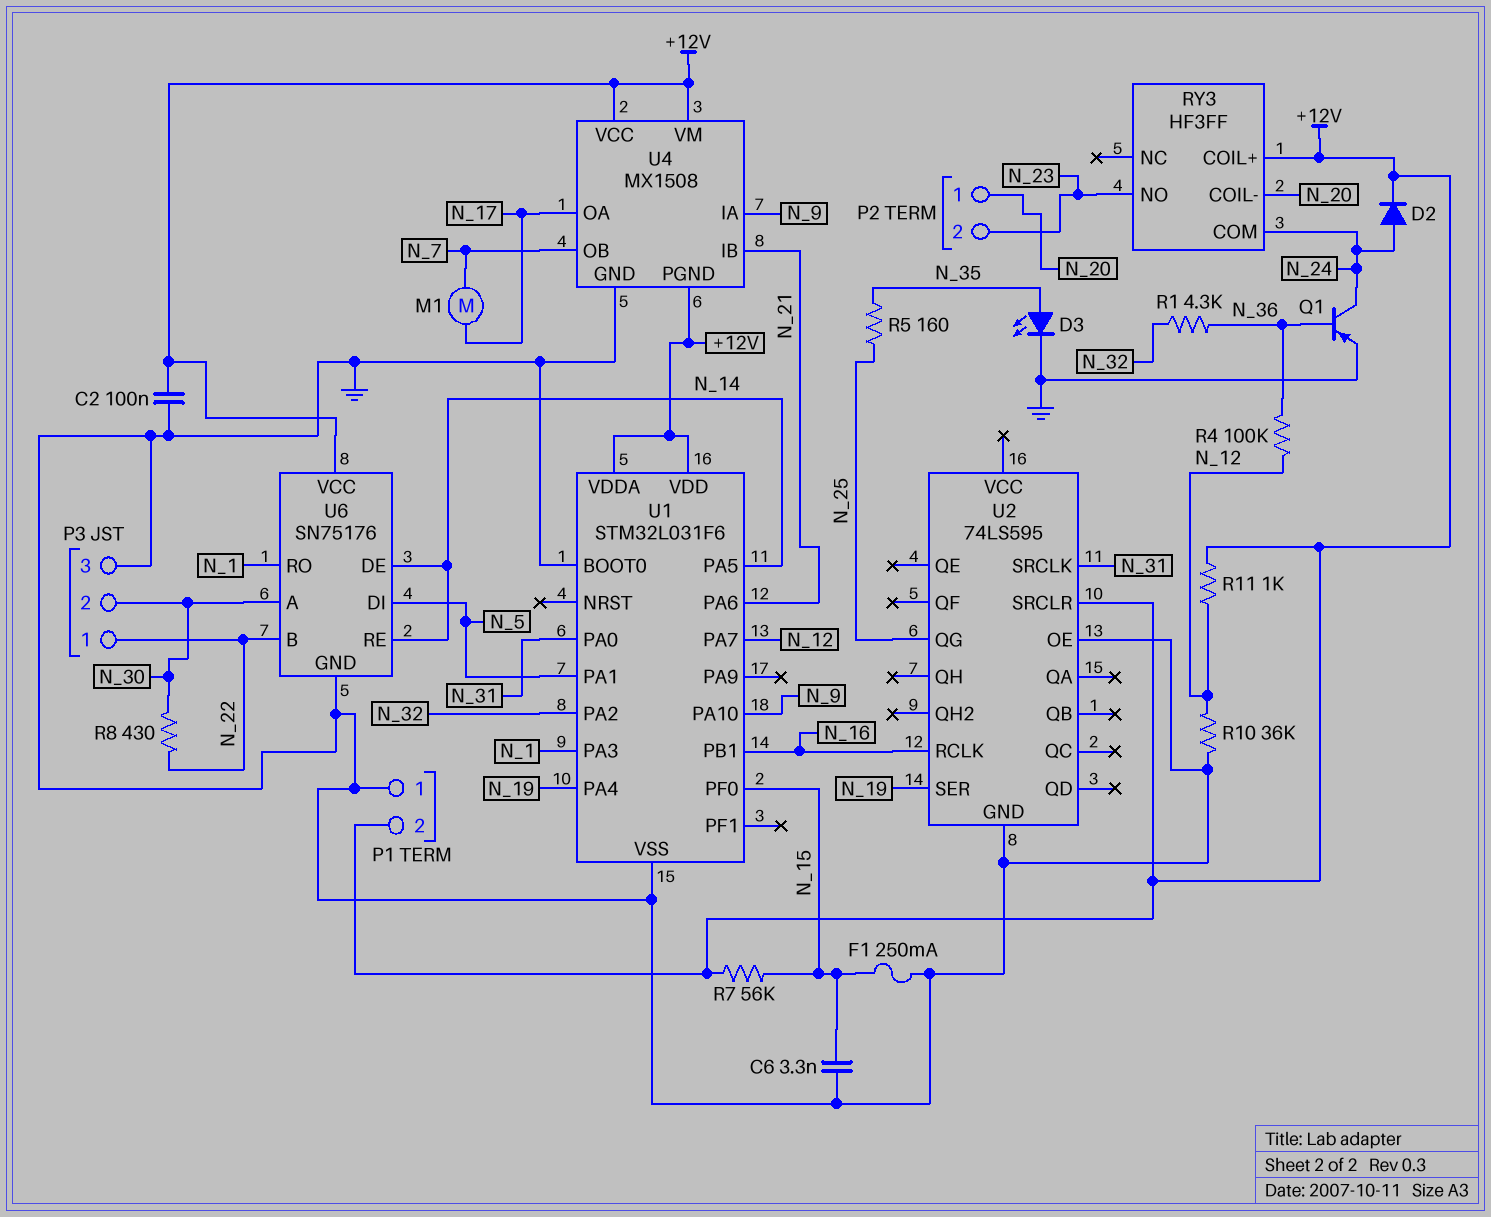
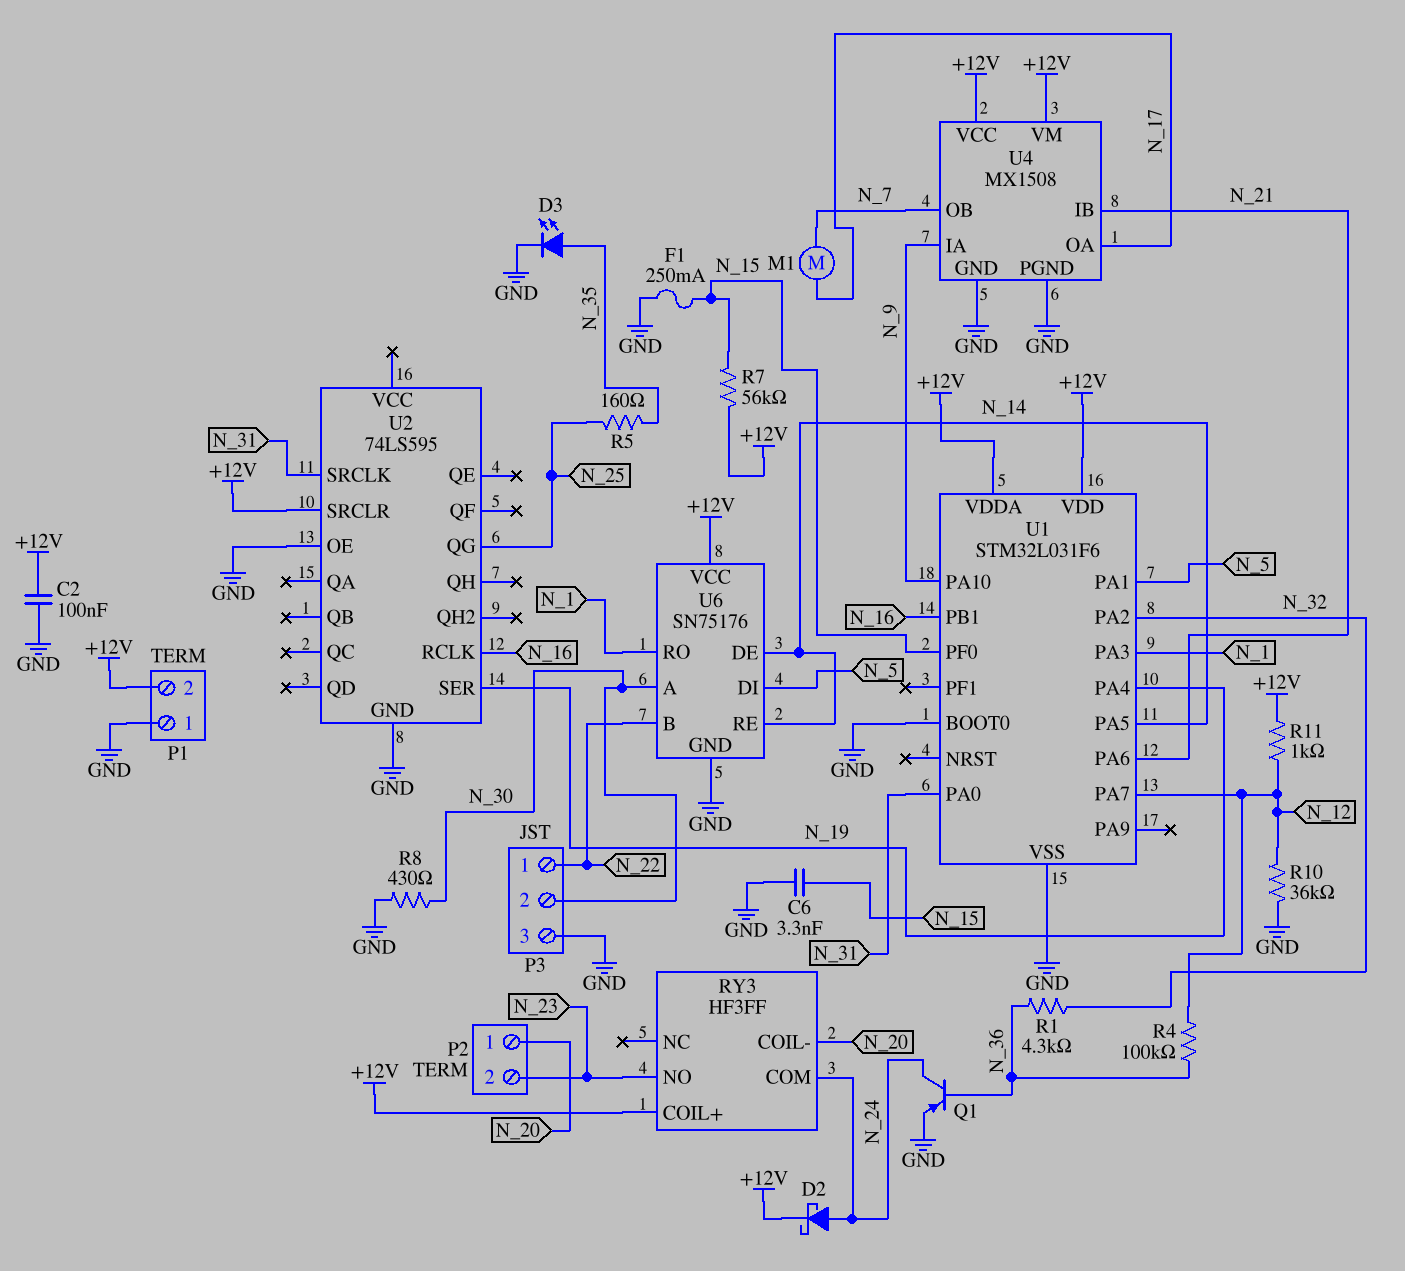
D2: diode (A N_24, K +12V) -> schottky (A N_24, K +12V)
R8: 430 (N_22, N_30) -> 430 (GND, N_30)
U4 pin PGND: +12V -> GND

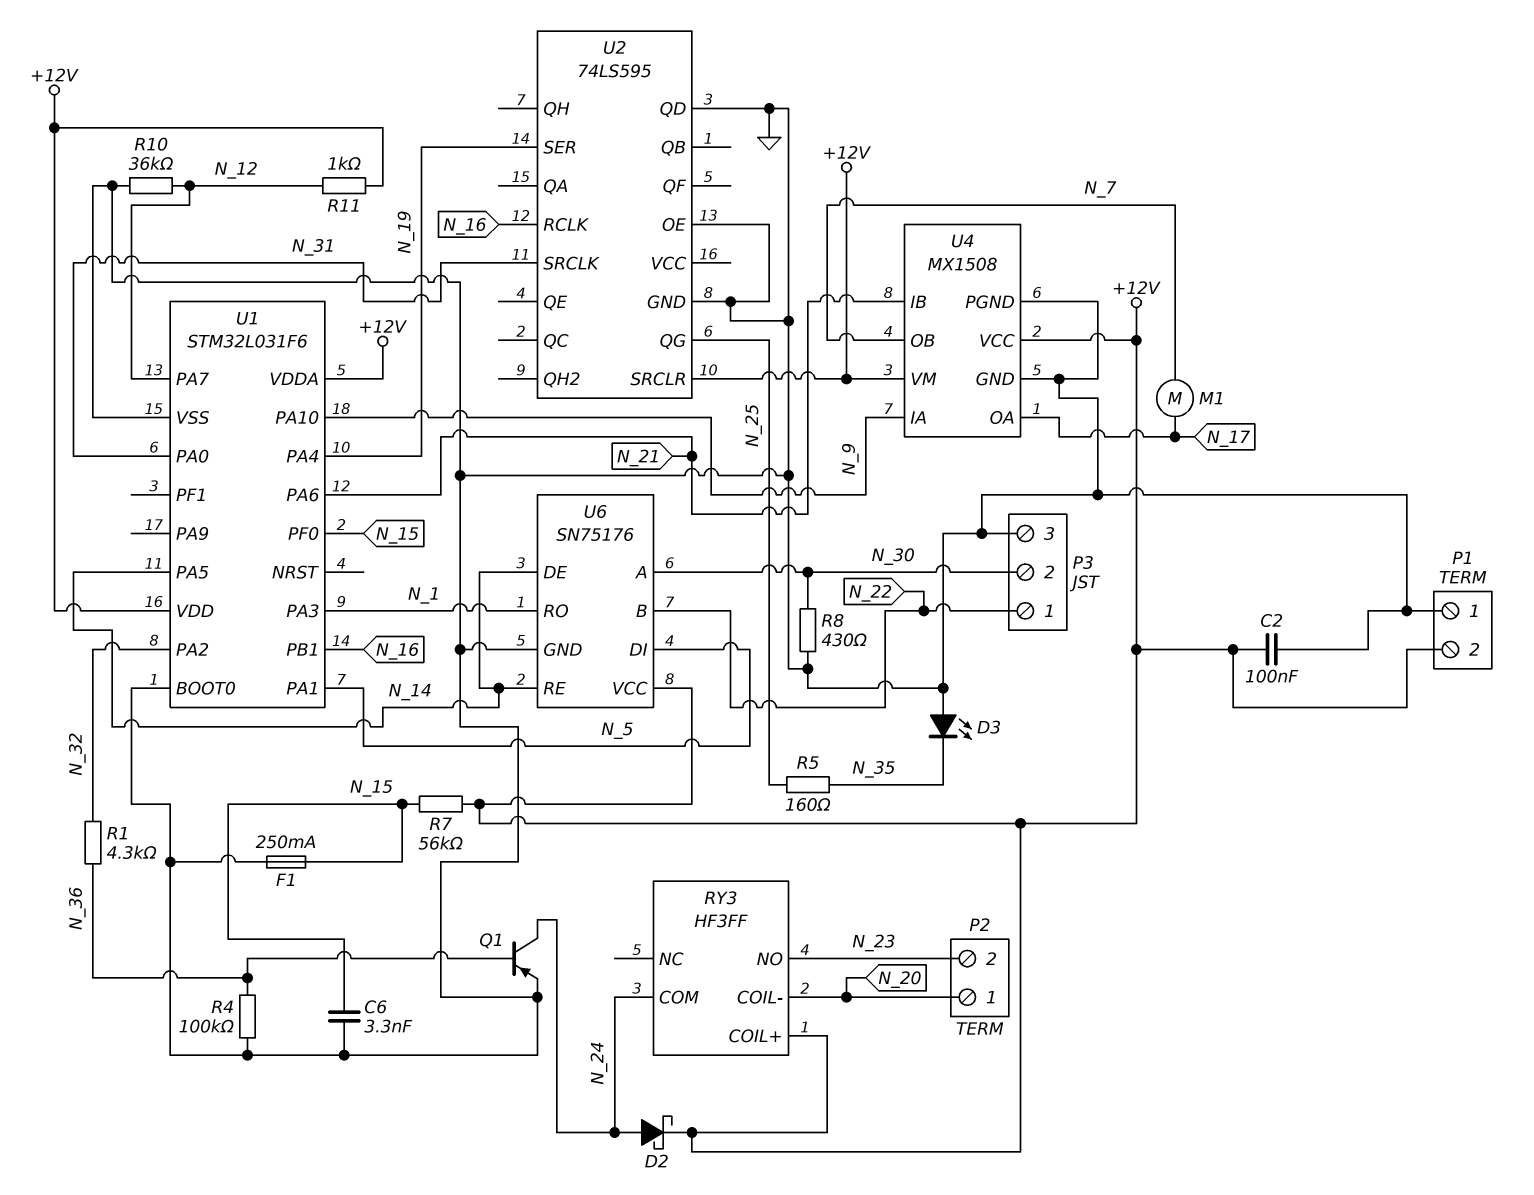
D3: LED (A N_35, K GND) -> LED (A GND, K N_35)
R4: 100k (N_12, N_36) -> 100k (GND, N_36)
U2 pin QD: none -> GND

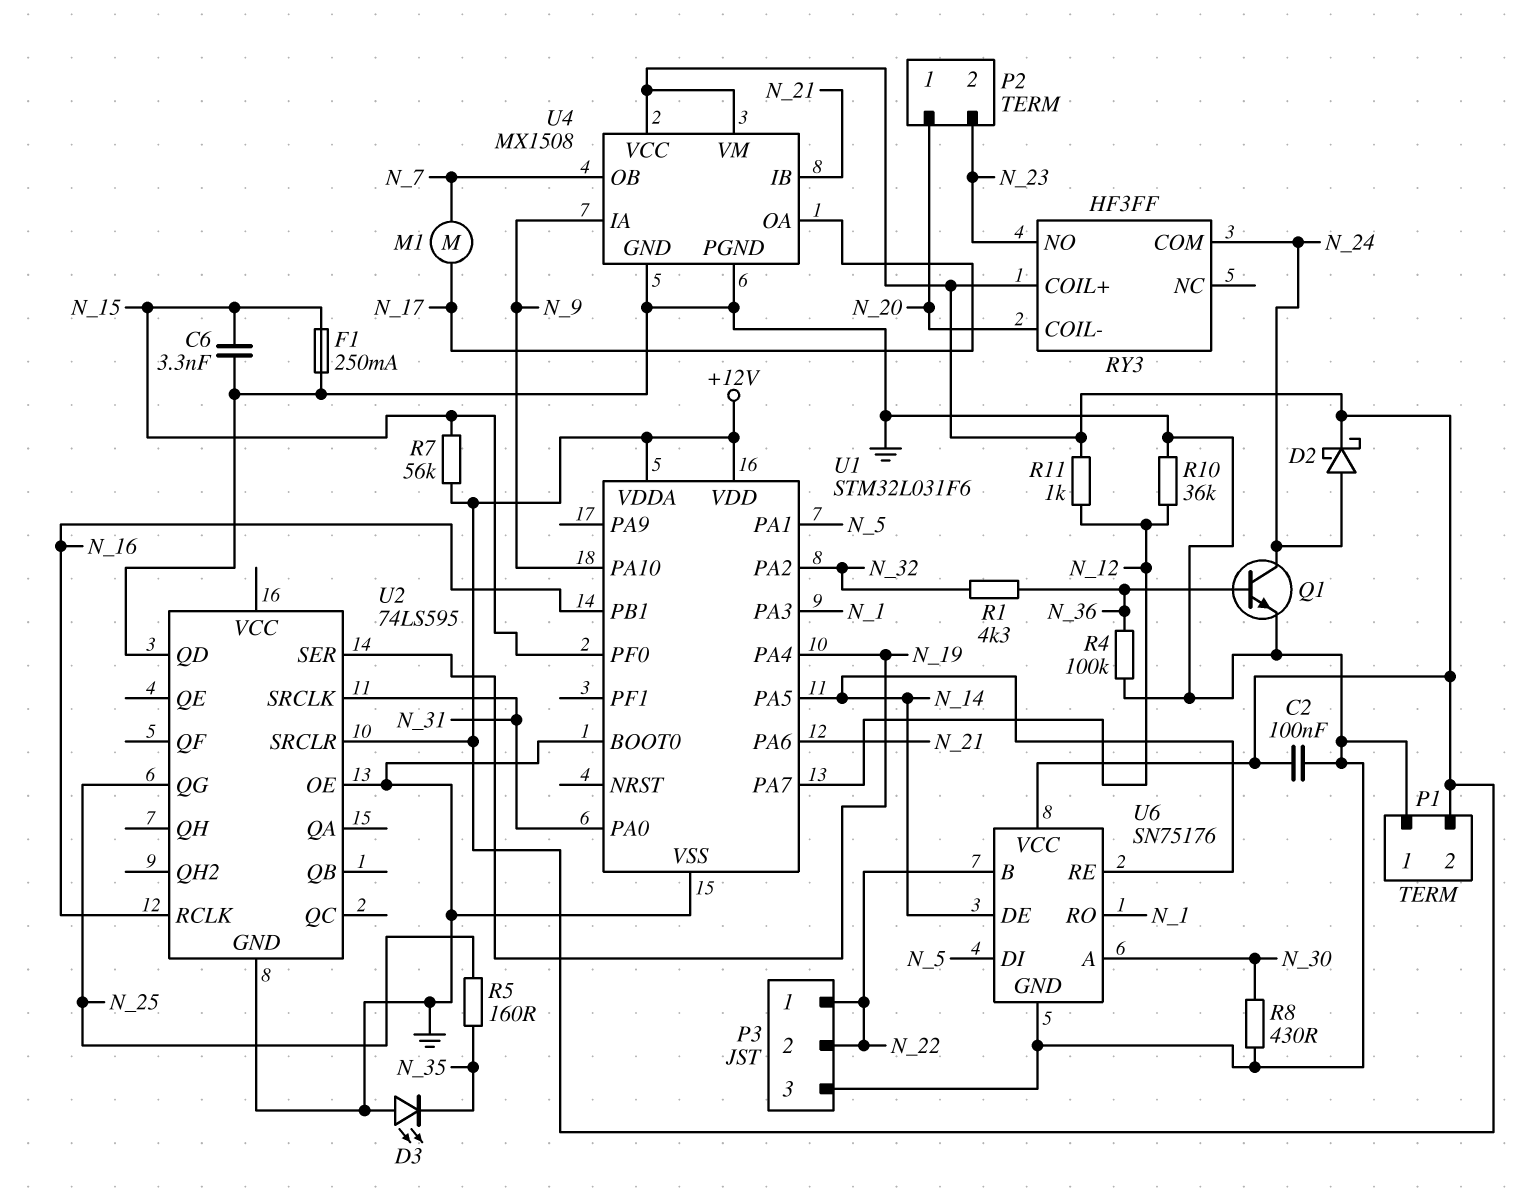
P3 pin 2: N_30 -> N_22
Q1: PNP (B N_36, C N_24, E GND) -> NPN (B N_36, C N_24, E GND)

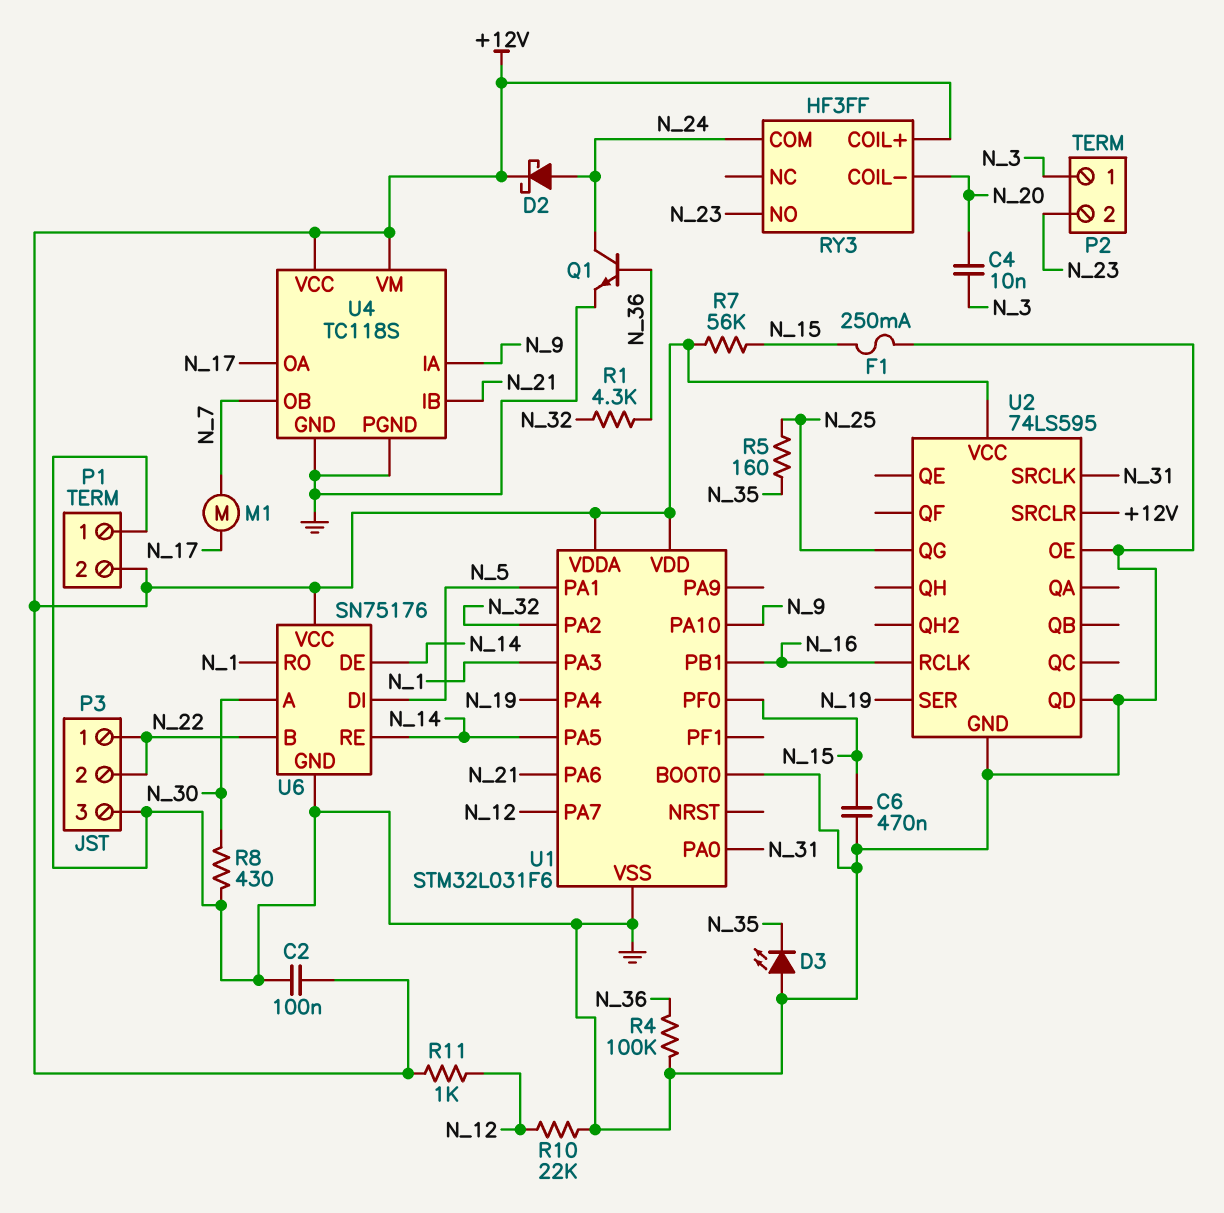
C4: none -> 10nF (N_3, N_20)
C6: 3.3nF (GND, N_15) -> 470nF (GND, N_15)
P2 pin 1: N_20 -> N_3
R10: 36k (GND, N_12) -> 22k (GND, N_12)
U2 pin VCC: none -> +12V
U4: MX1508 -> TC118S

